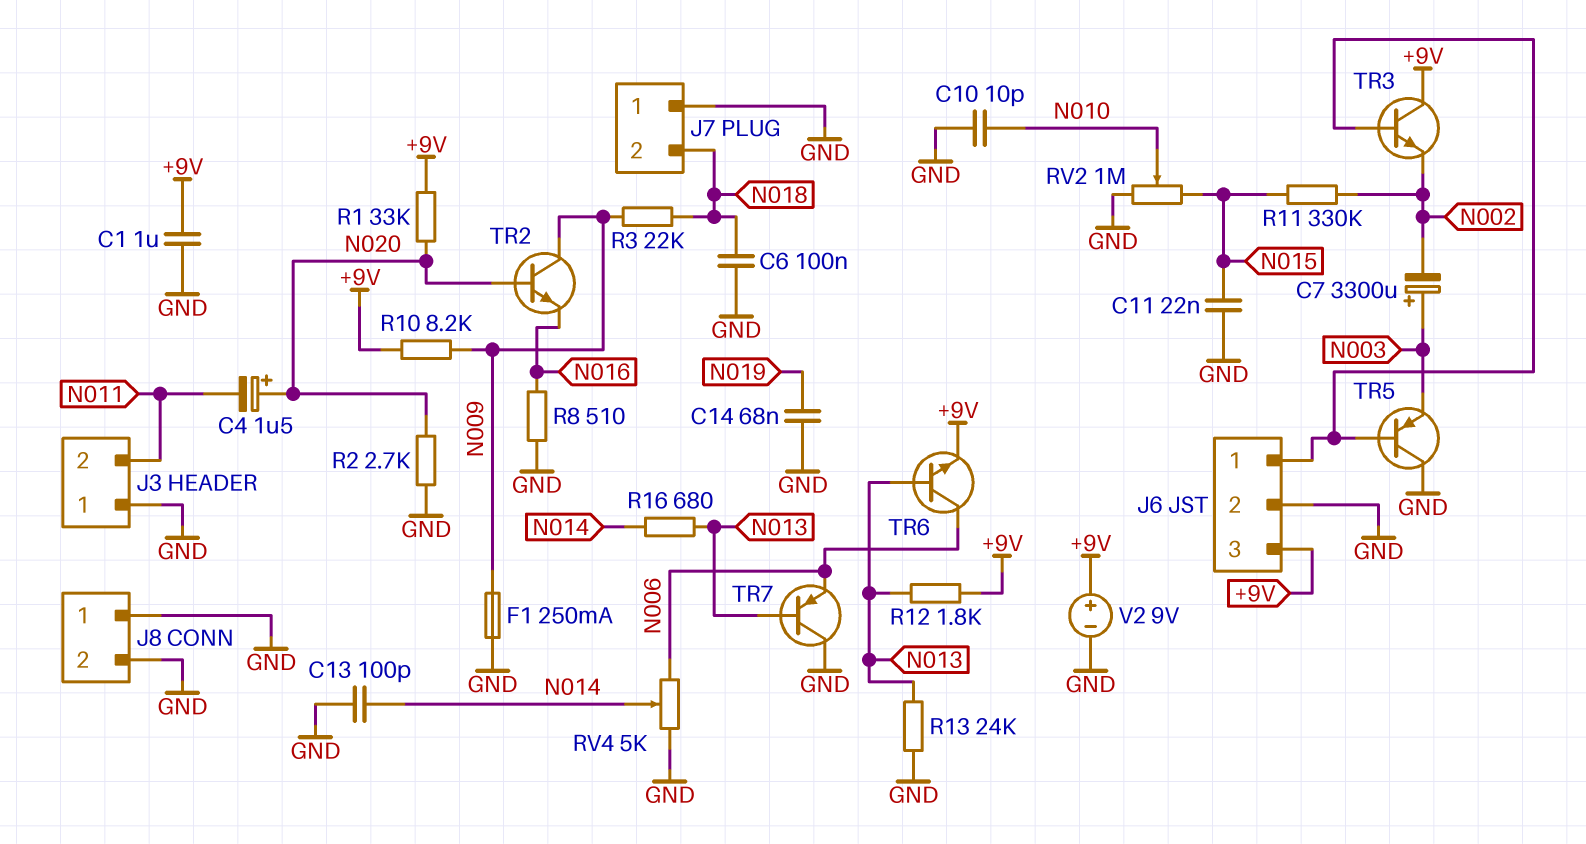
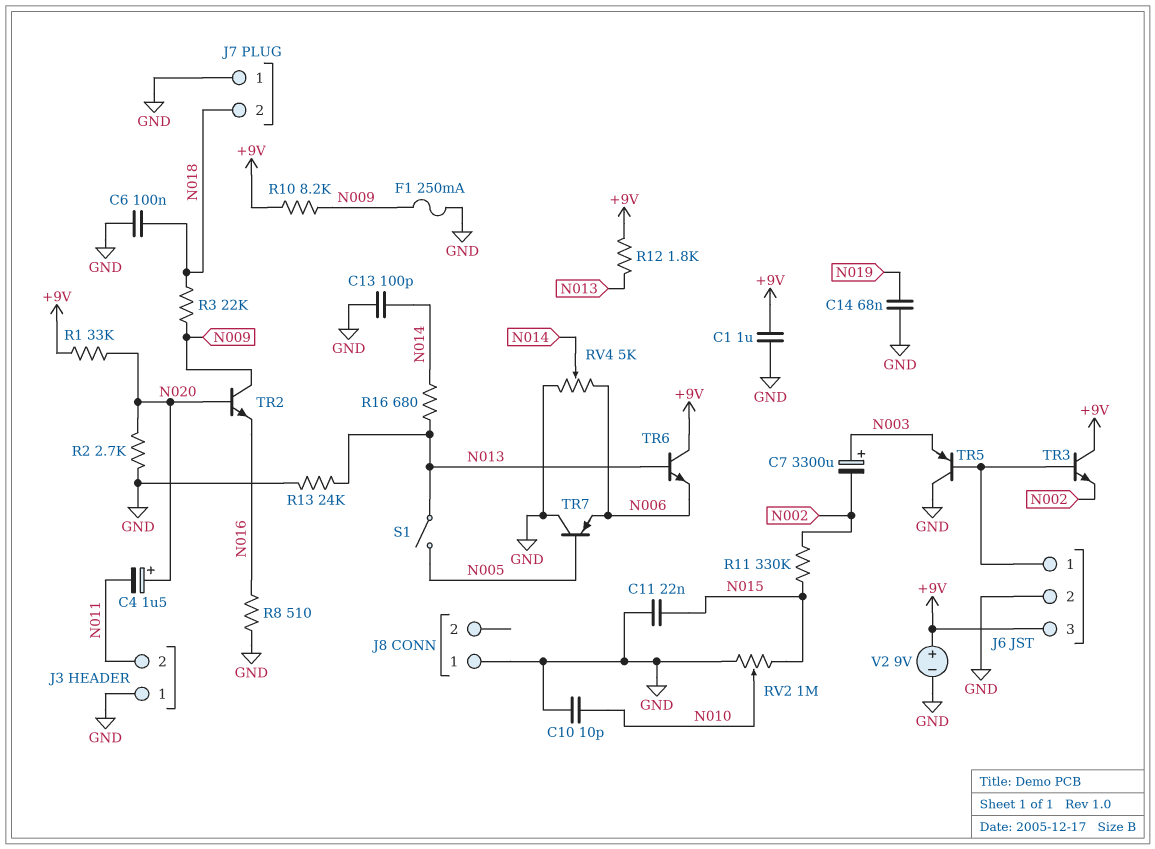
J8 pin 2: GND -> none
S1: none -> switch (N005, N013)
TR6: NPN (B N013, C N006, E +9V) -> NPN (B N013, C +9V, E N006)
TR7: PNP (B N013, C GND, E N006) -> PNP (B N005, C GND, E N006)

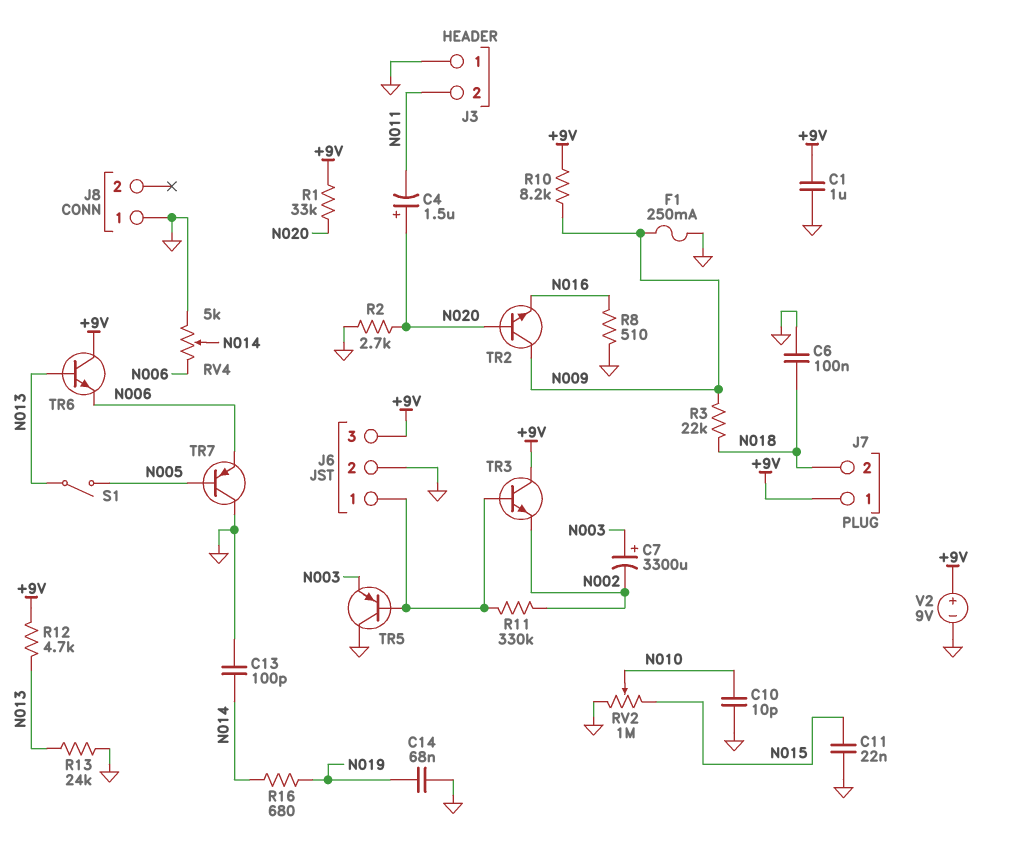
J7 pin 1: GND -> +9V
R11: 330k (N002, N015) -> 330k (J6/1, N002)
R12: 1.8k (+9V, N013) -> 4.7k (+9V, N013)
R16: 680 (N013, N014) -> 680 (N014, N019)

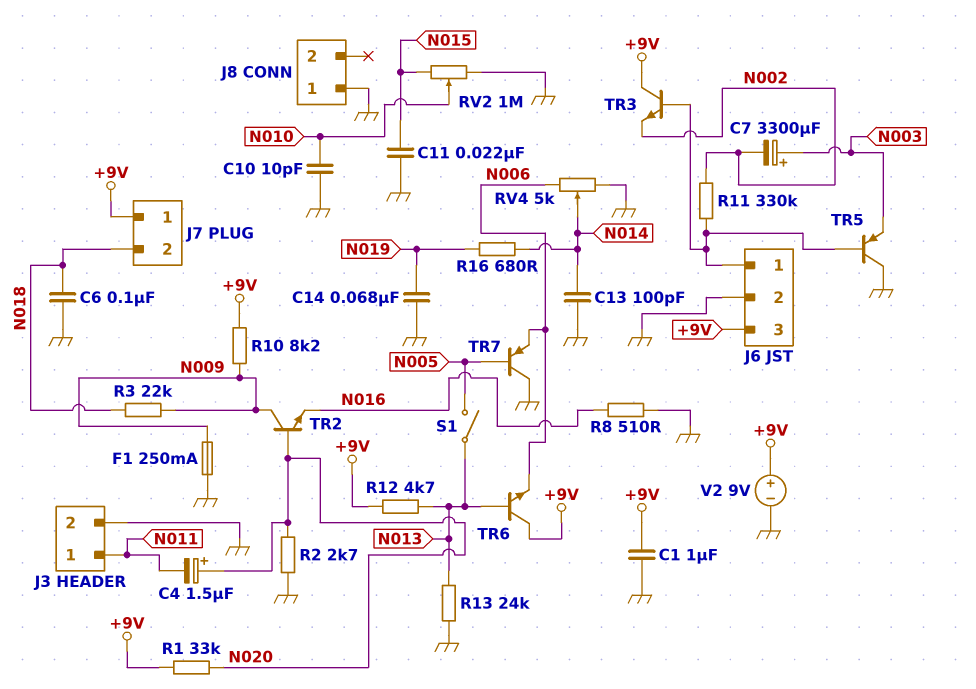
J3 pin 1: GND -> N011
J3 pin 2: N011 -> GND

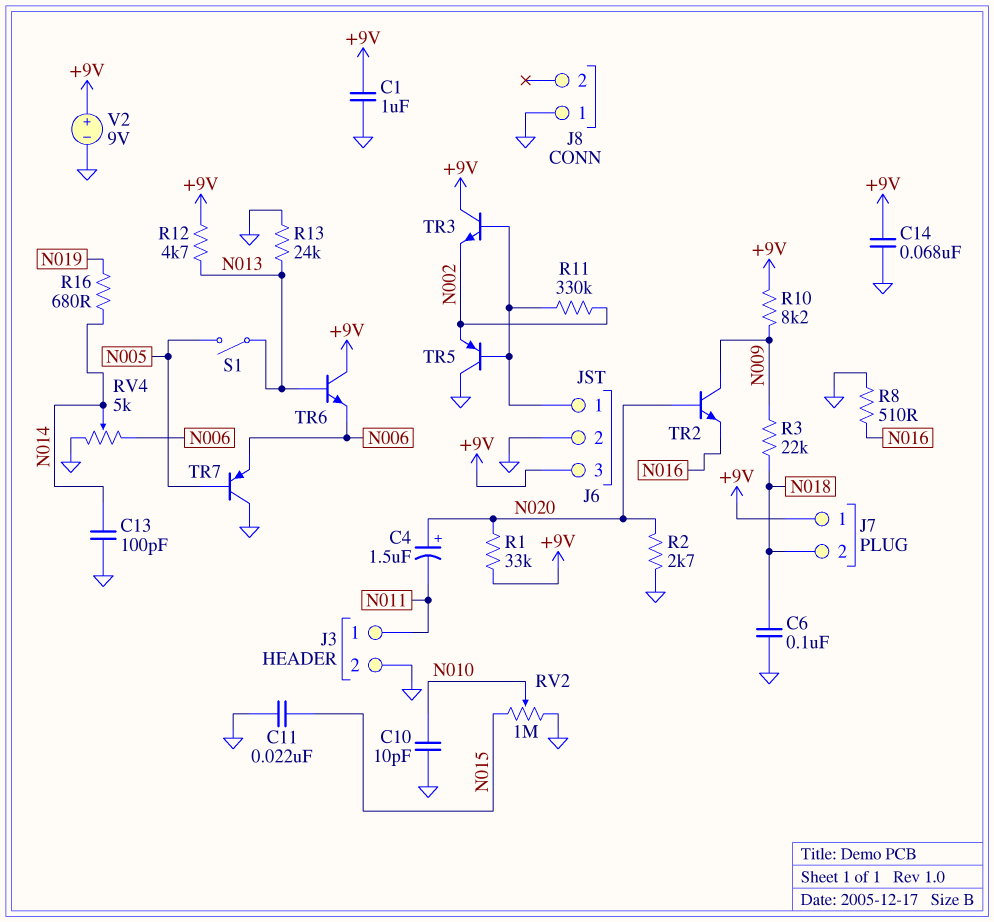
C7: 3300uF (plus N003, minus N002) -> none
C14: 68nF (GND, N019) -> 68nF (+9V, GND)
F1: 250mA (GND, N009) -> none
TR5: PNP (B J6/1, C GND, E N003) -> PNP (B J6/1, C GND, E N002)

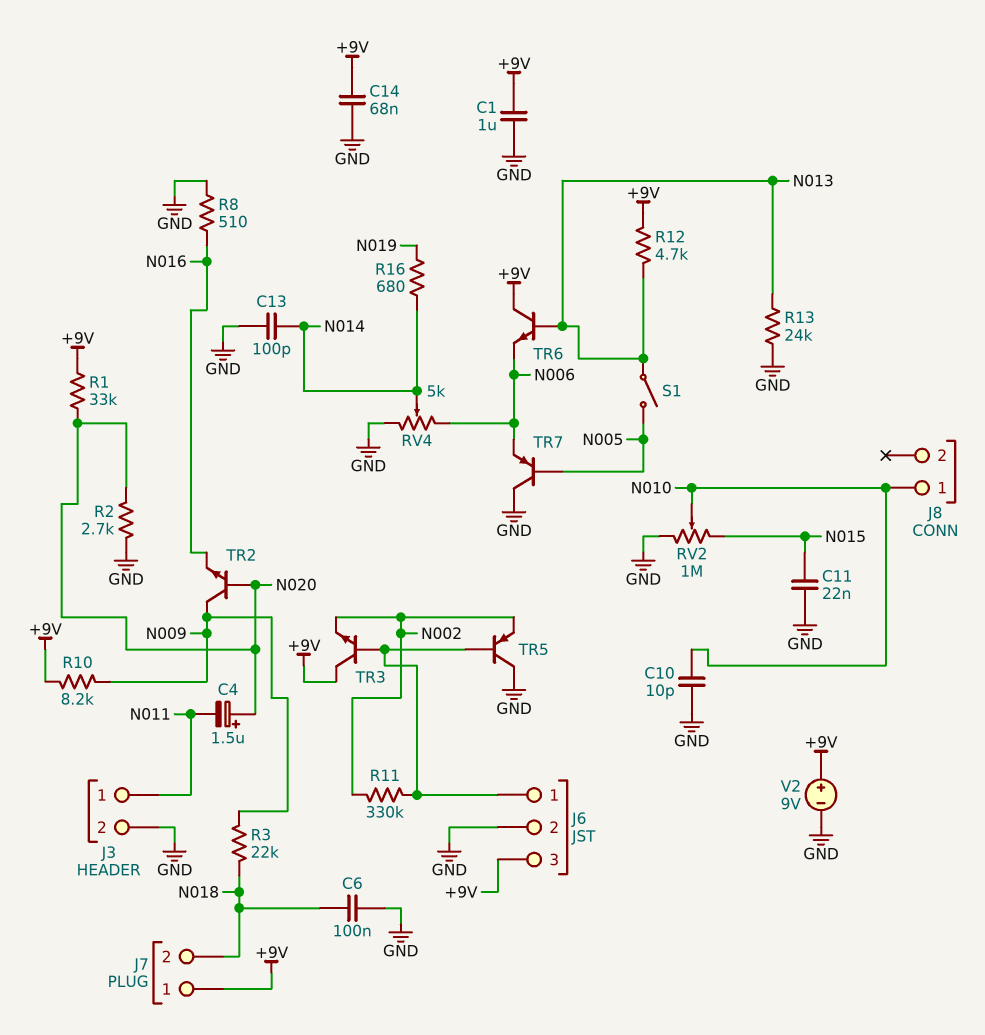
J8 pin 1: GND -> N010

